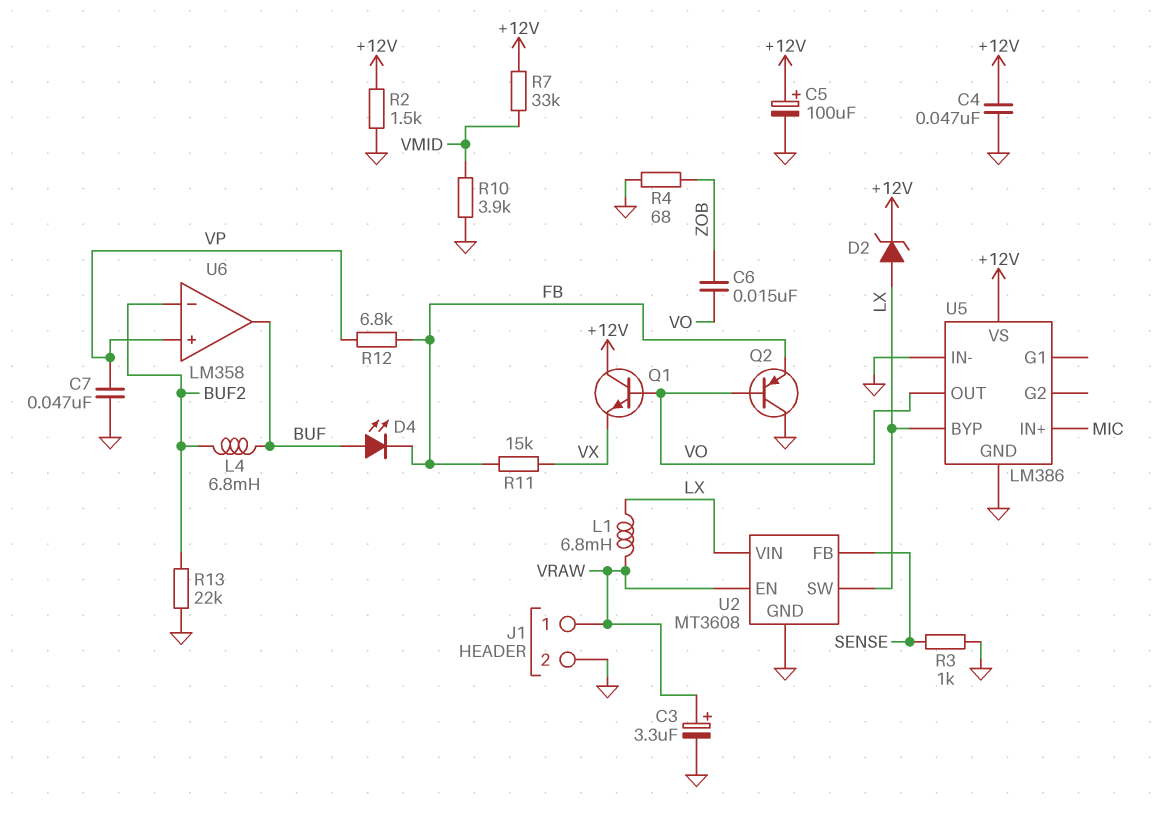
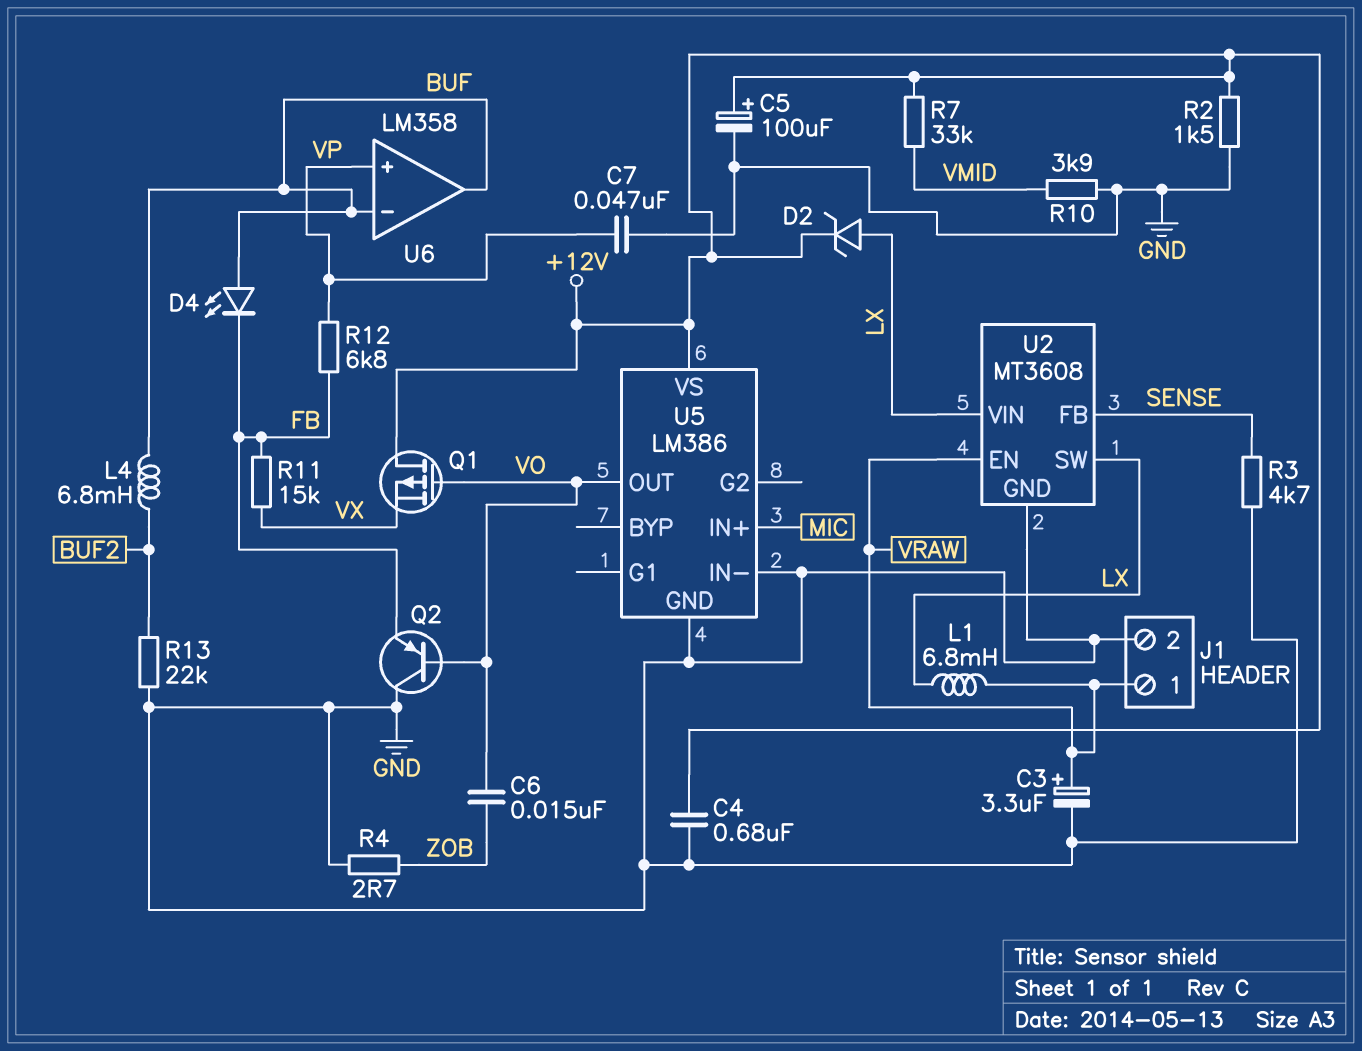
C4: 47nF (+12V, GND) -> 680nF (+12V, GND)
Q1: NPN (B VO, C +12V, E VX) -> PMOS (G VO, D +12V, S VX)
R3: 1k (GND, SENSE) -> 4.7k (GND, SENSE)
R4: 68 (GND, ZOB) -> 2.7 (GND, ZOB)
U5 pin BYP: LX -> none
U6 pin in-: BUF2 -> BUF

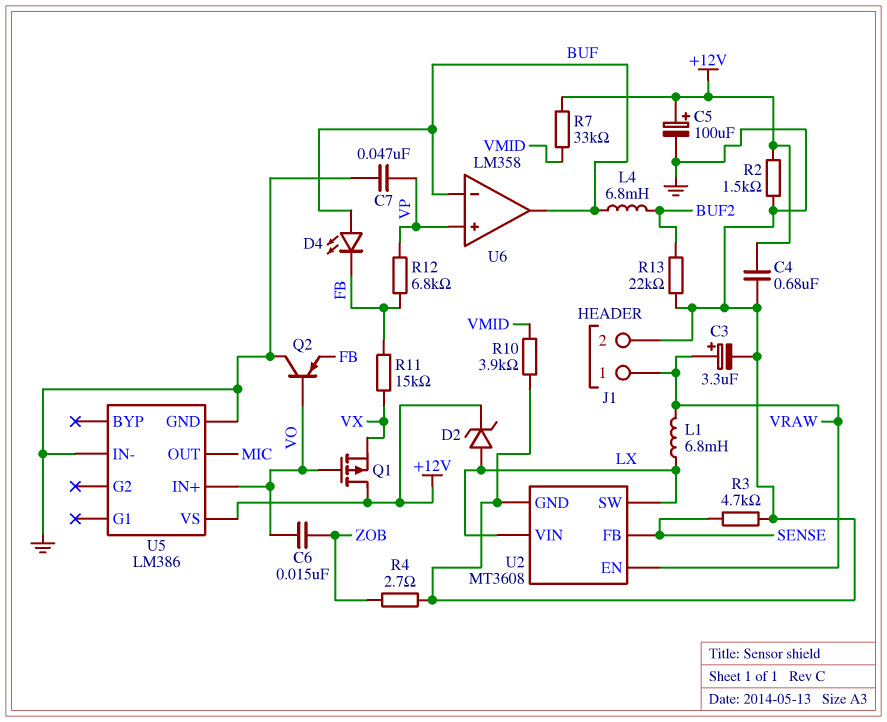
U5 pin IN+: MIC -> VO
U5 pin OUT: VO -> MIC

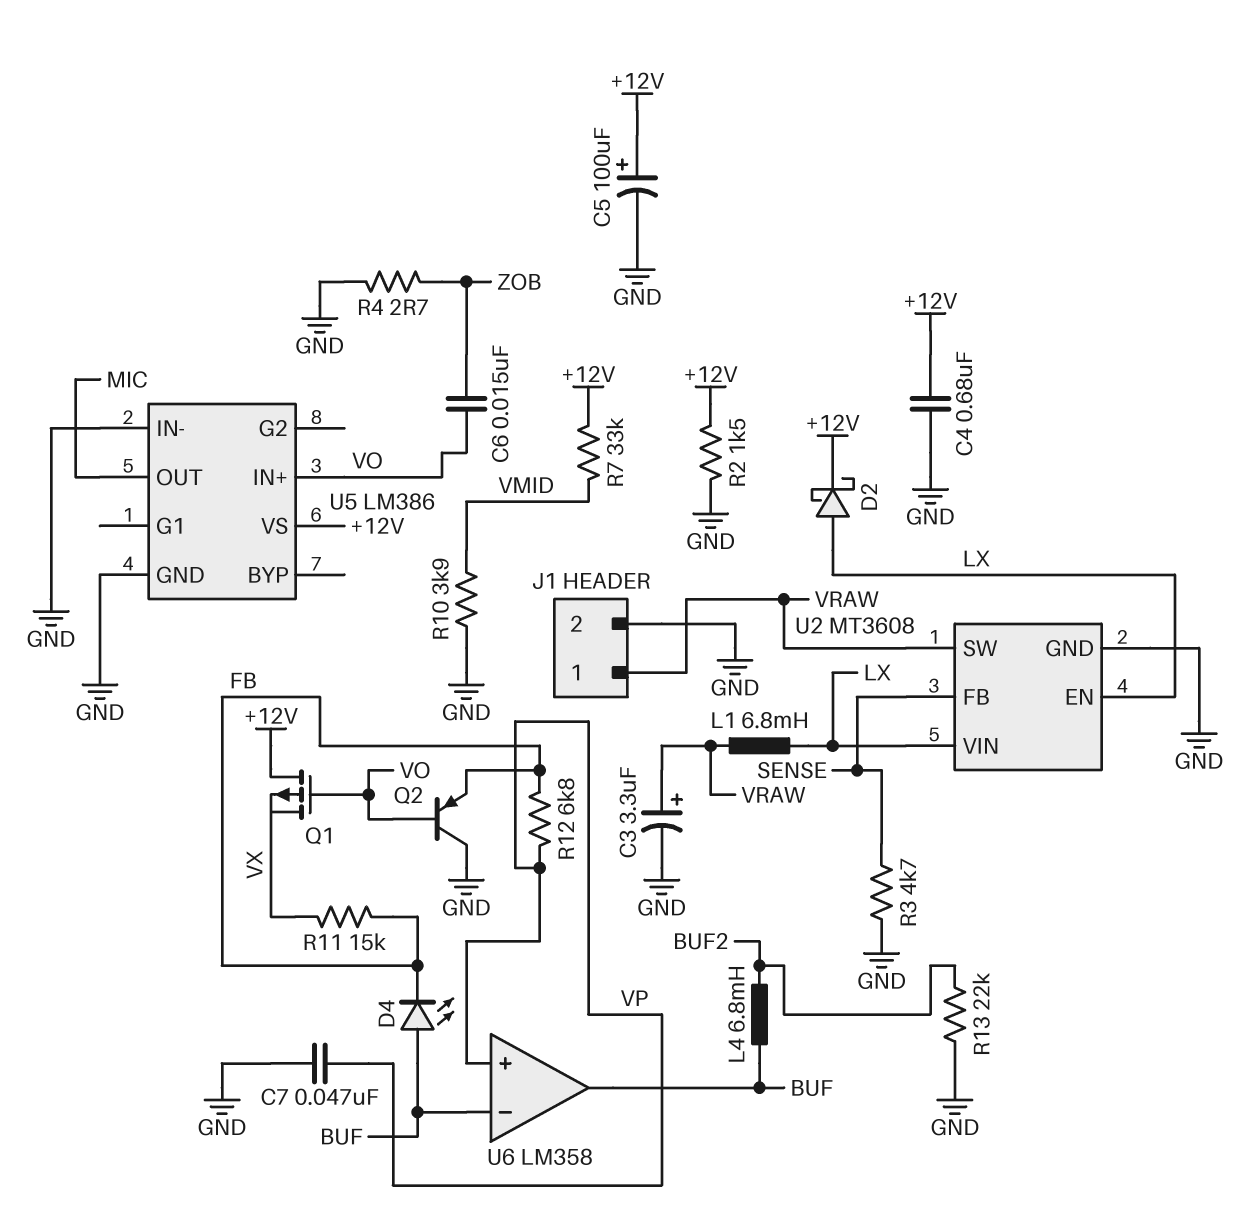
D2: zener (A LX, K +12V) -> schottky (A LX, K +12V)
U2 pin EN: VRAW -> LX
U2 pin SW: LX -> VRAW

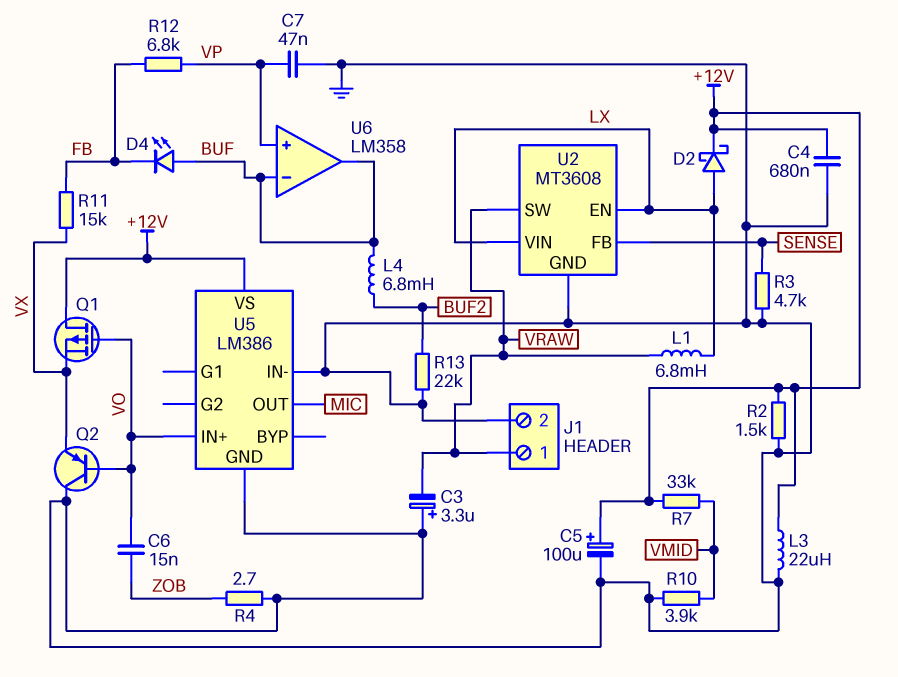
C3: 3.3uF (plus VRAW, minus GND) -> 3.3uF (plus GND, minus VRAW)
L3: none -> 22uH (+12V, GND)
Q2: PNP (B VO, C GND, E FB) -> PNP (B VO, C GND, E VX)

